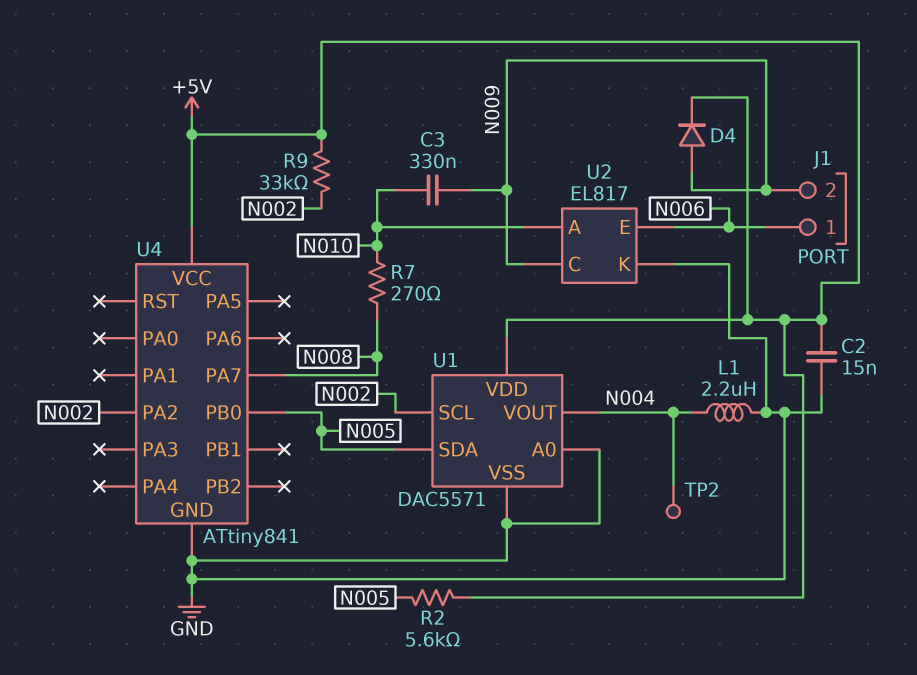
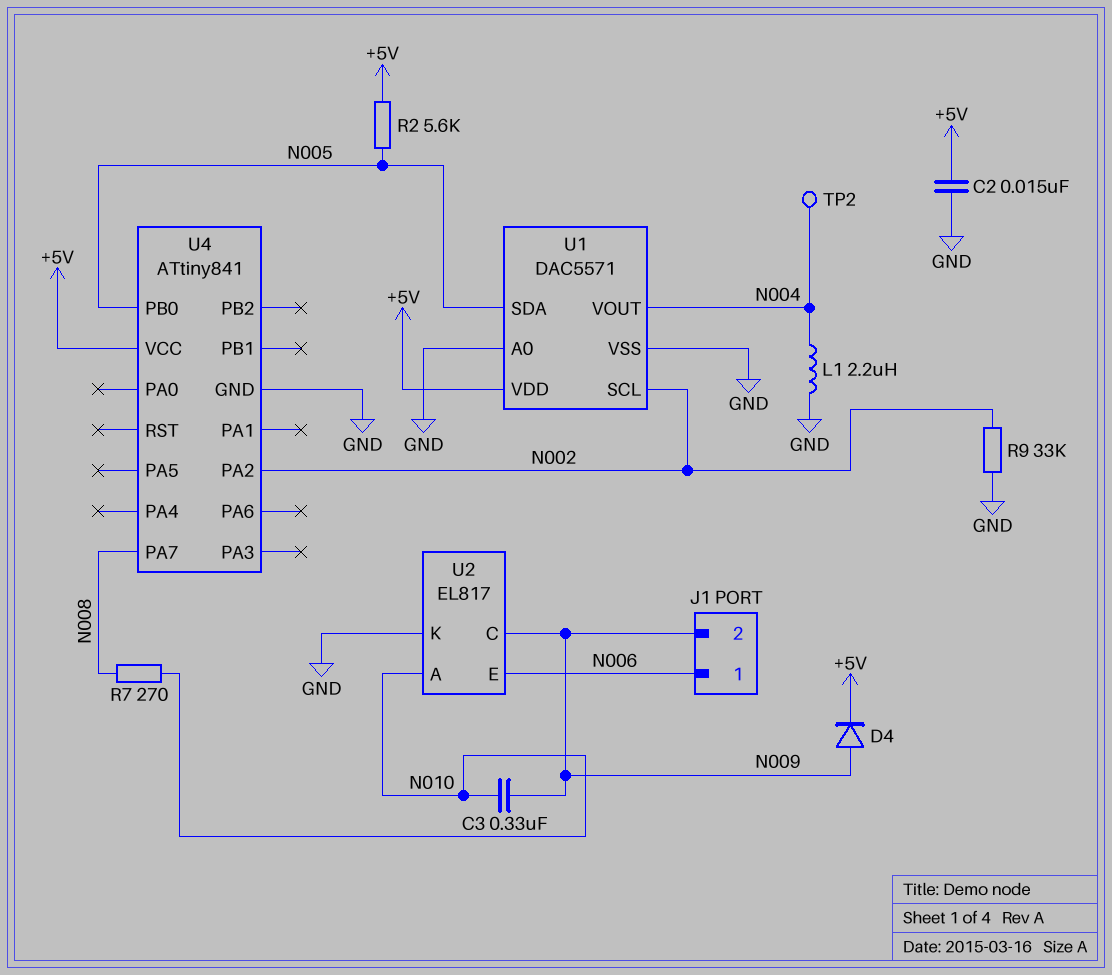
R9: 33k (+5V, N002) -> 33k (GND, N002)

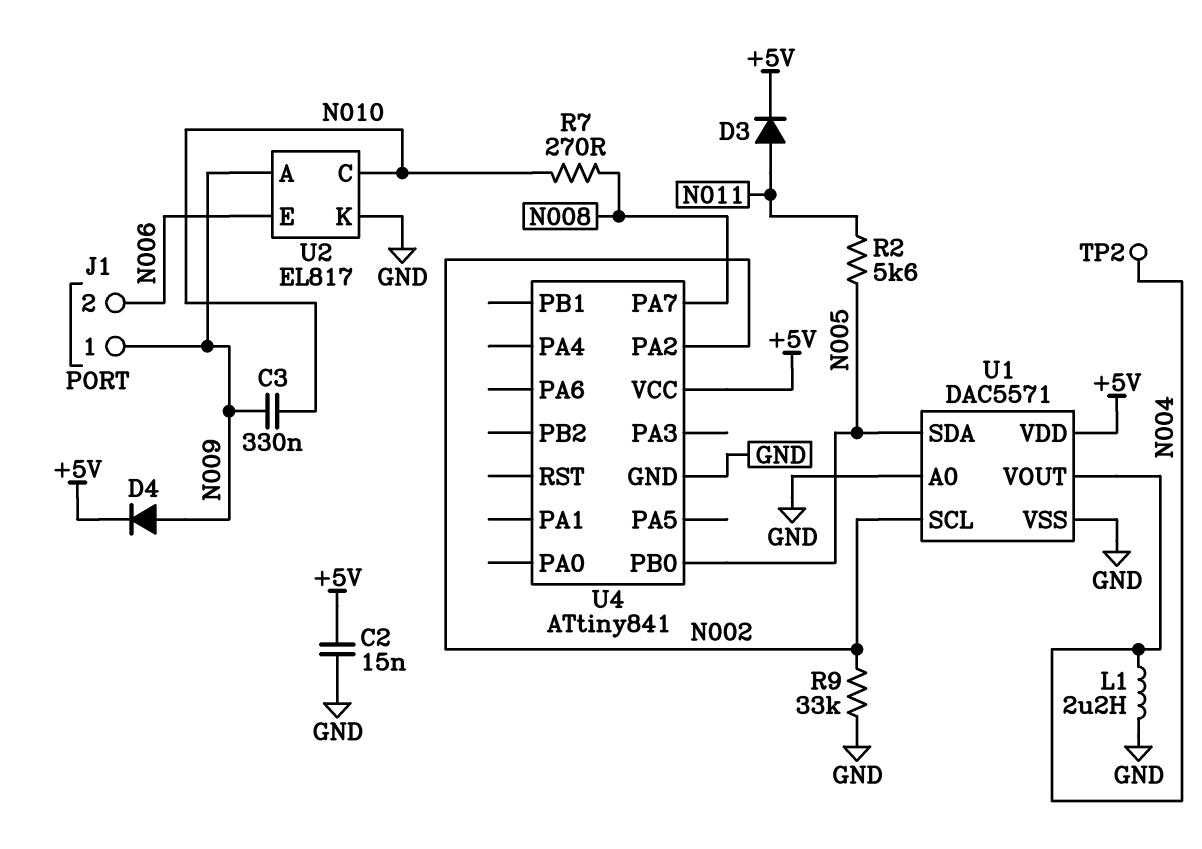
D3: none -> diode (A N011, K +5V)
J1 pin 1: N006 -> N009
J1 pin 2: N009 -> N006
R2: 5.6k (+5V, N005) -> 5.6k (N005, N011)
U2 pin A: N010 -> N009
U2 pin C: N009 -> N010

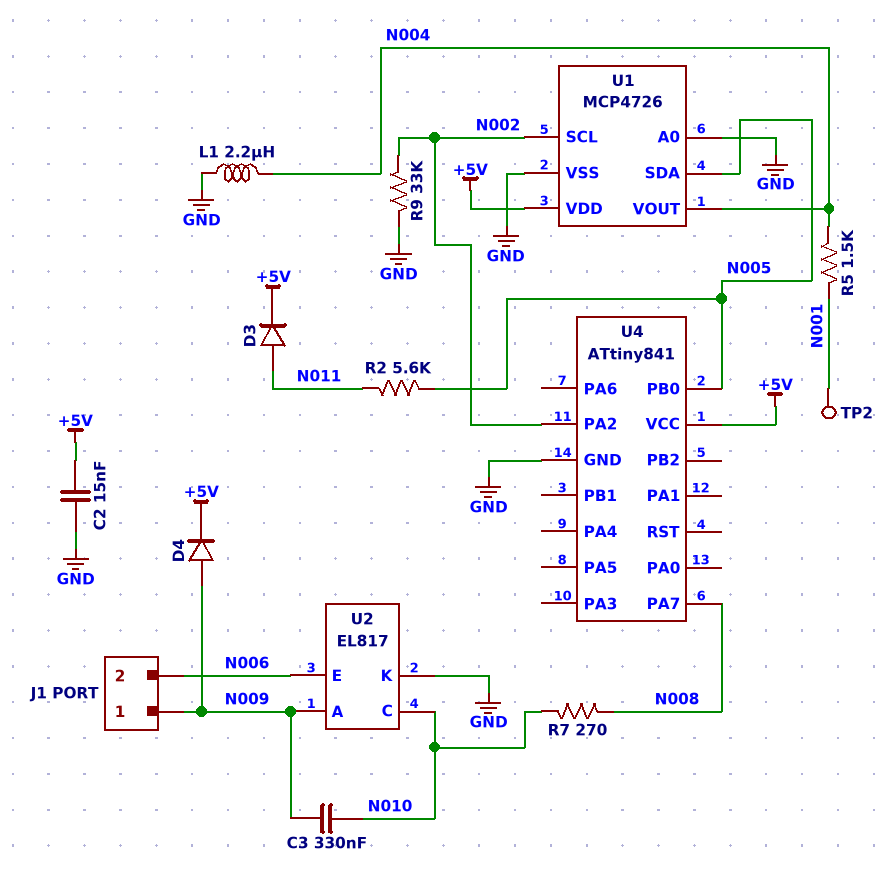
R5: none -> 1.5k (N001, N004)
TP2: test point (N004) -> test point (N001)
U1: DAC5571 -> MCP4726

